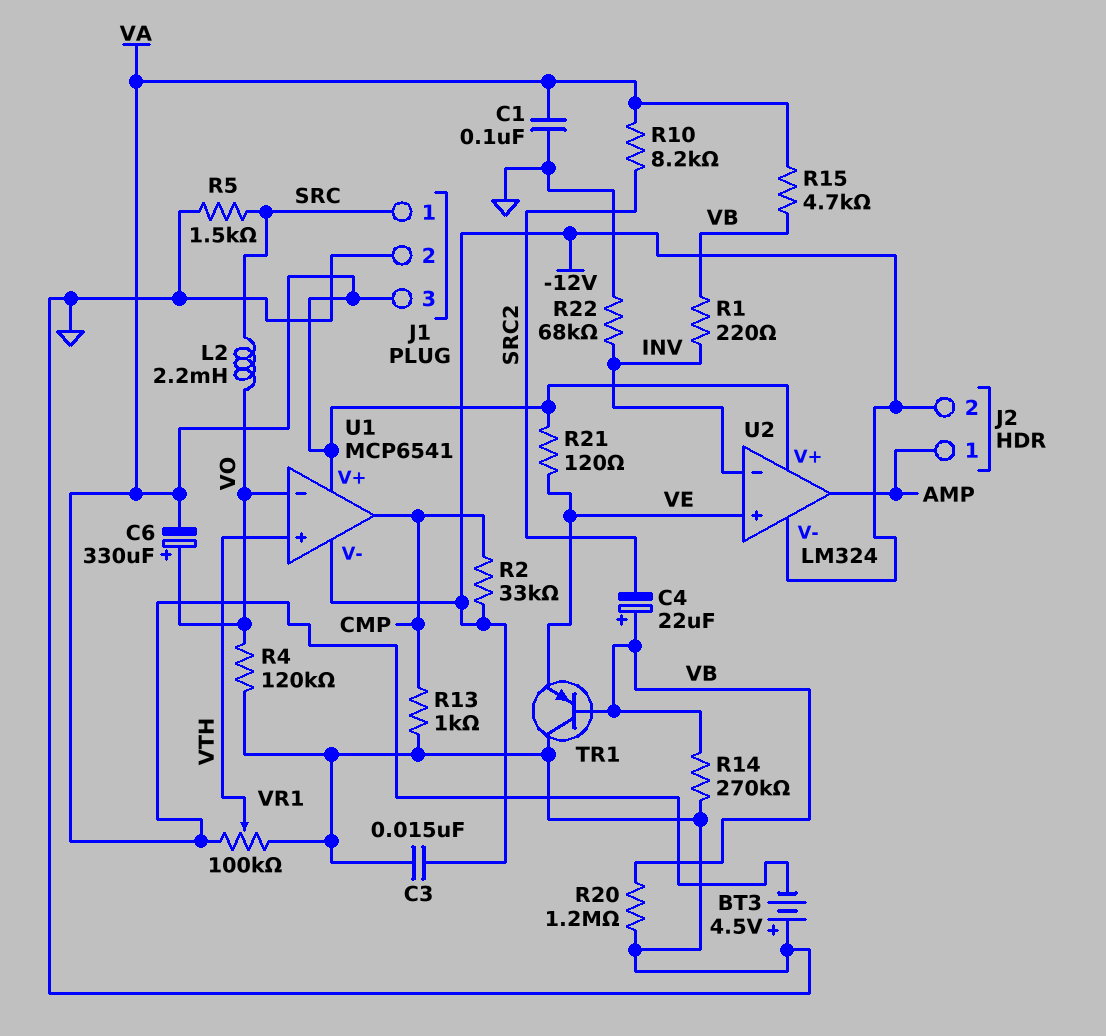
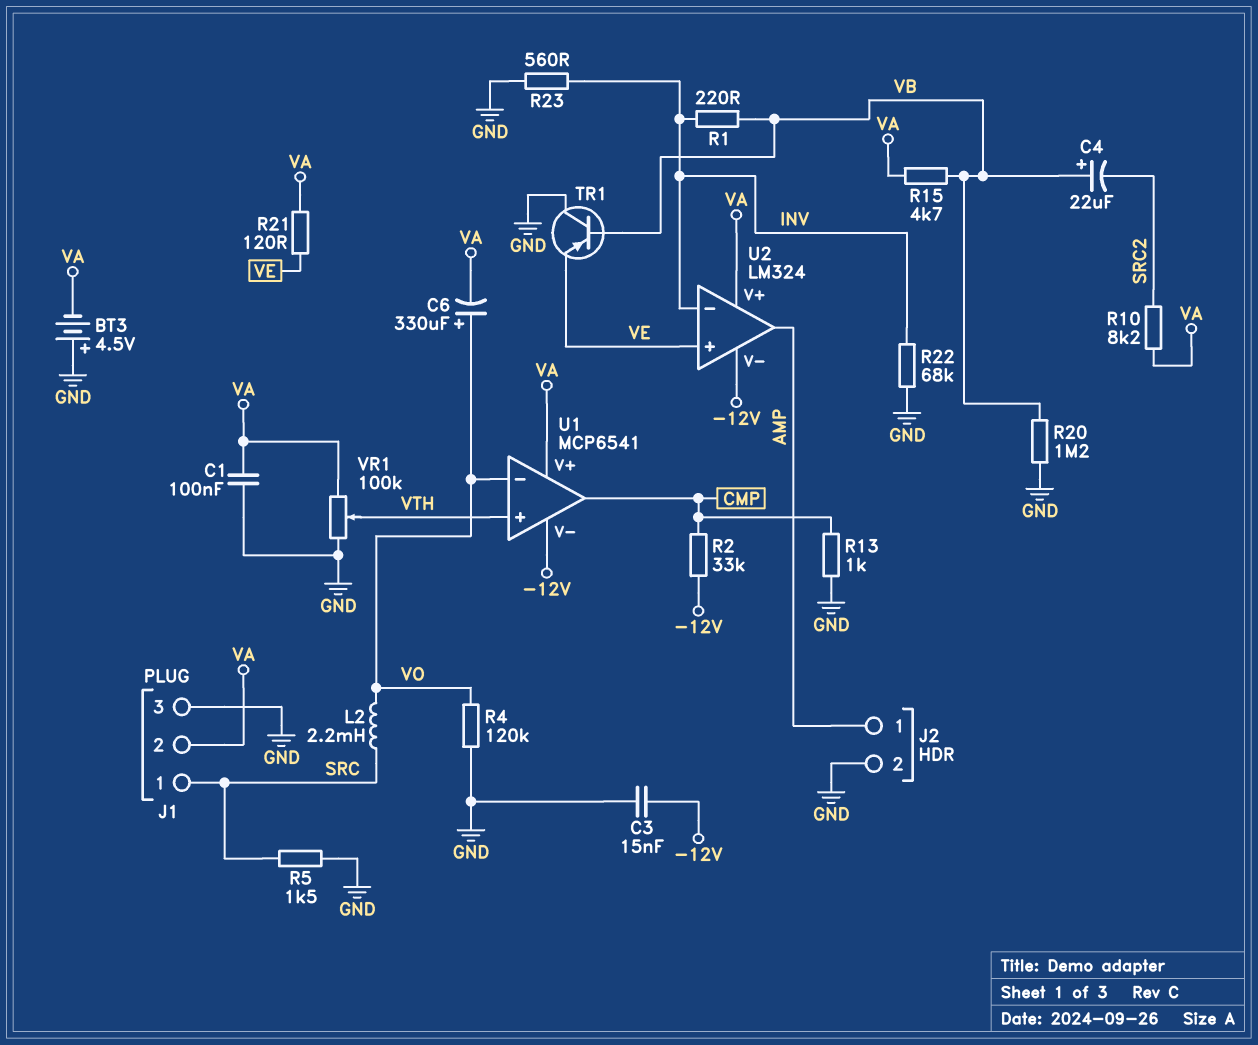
J1 pin 2: GND -> VA
J1 pin 3: VA -> GND
J2 pin 2: -12V -> GND
R14: 270k (GND, VB) -> none
R23: none -> 560 (GND, INV)

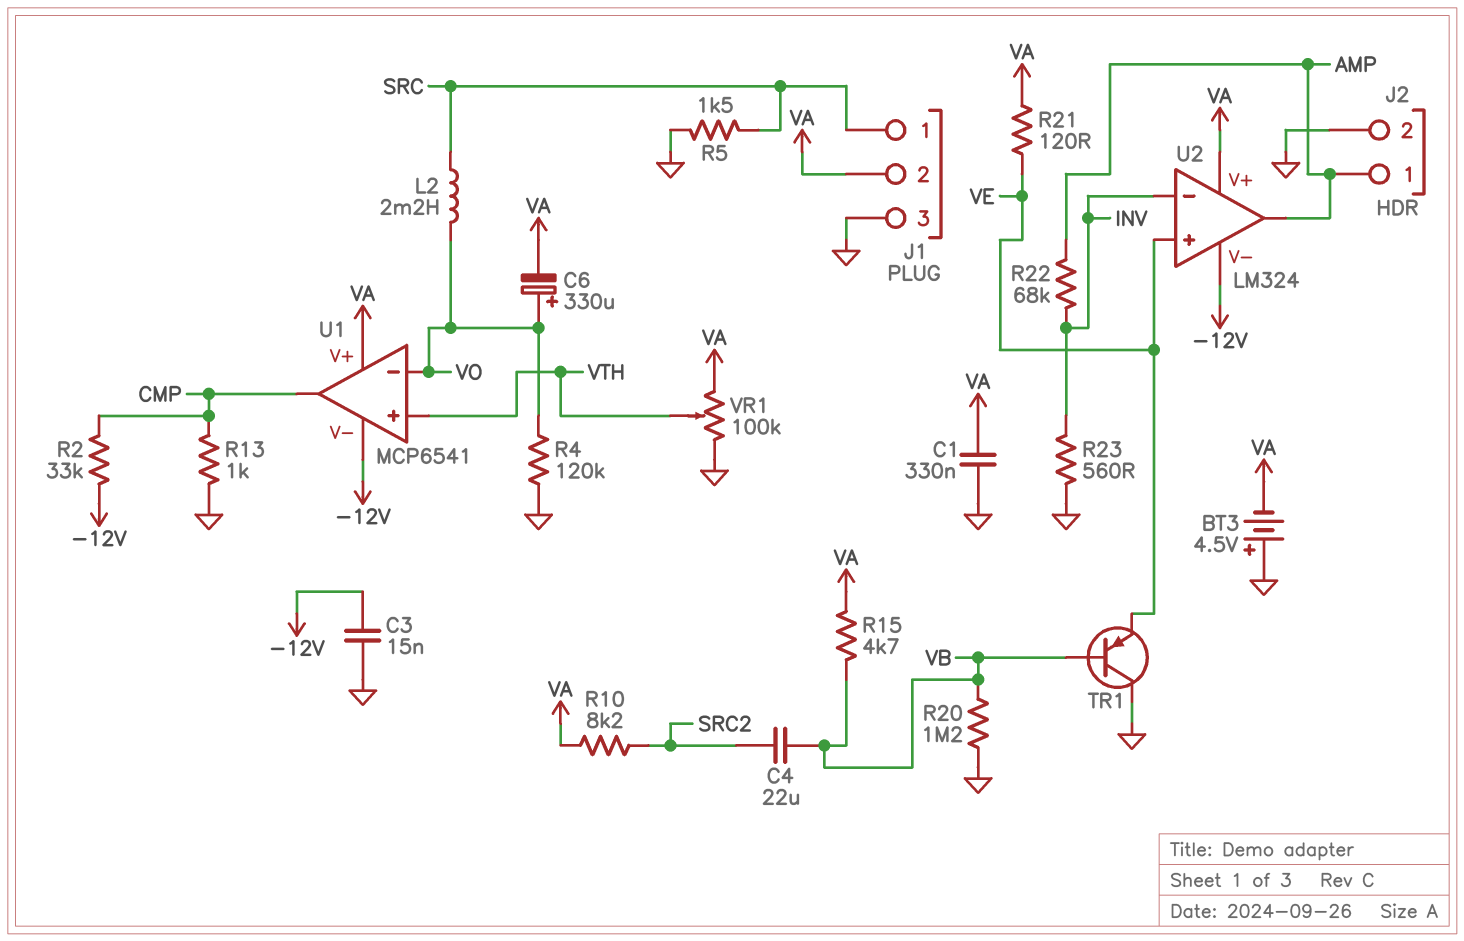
C1: 100nF (GND, VA) -> 330nF (GND, VA)
C4: 22uF (plus VB, minus SRC2) -> 22uF (SRC2, VB)
R1: 220 (INV, VB) -> none
R22: 68k (GND, INV) -> 68k (AMP, INV)

